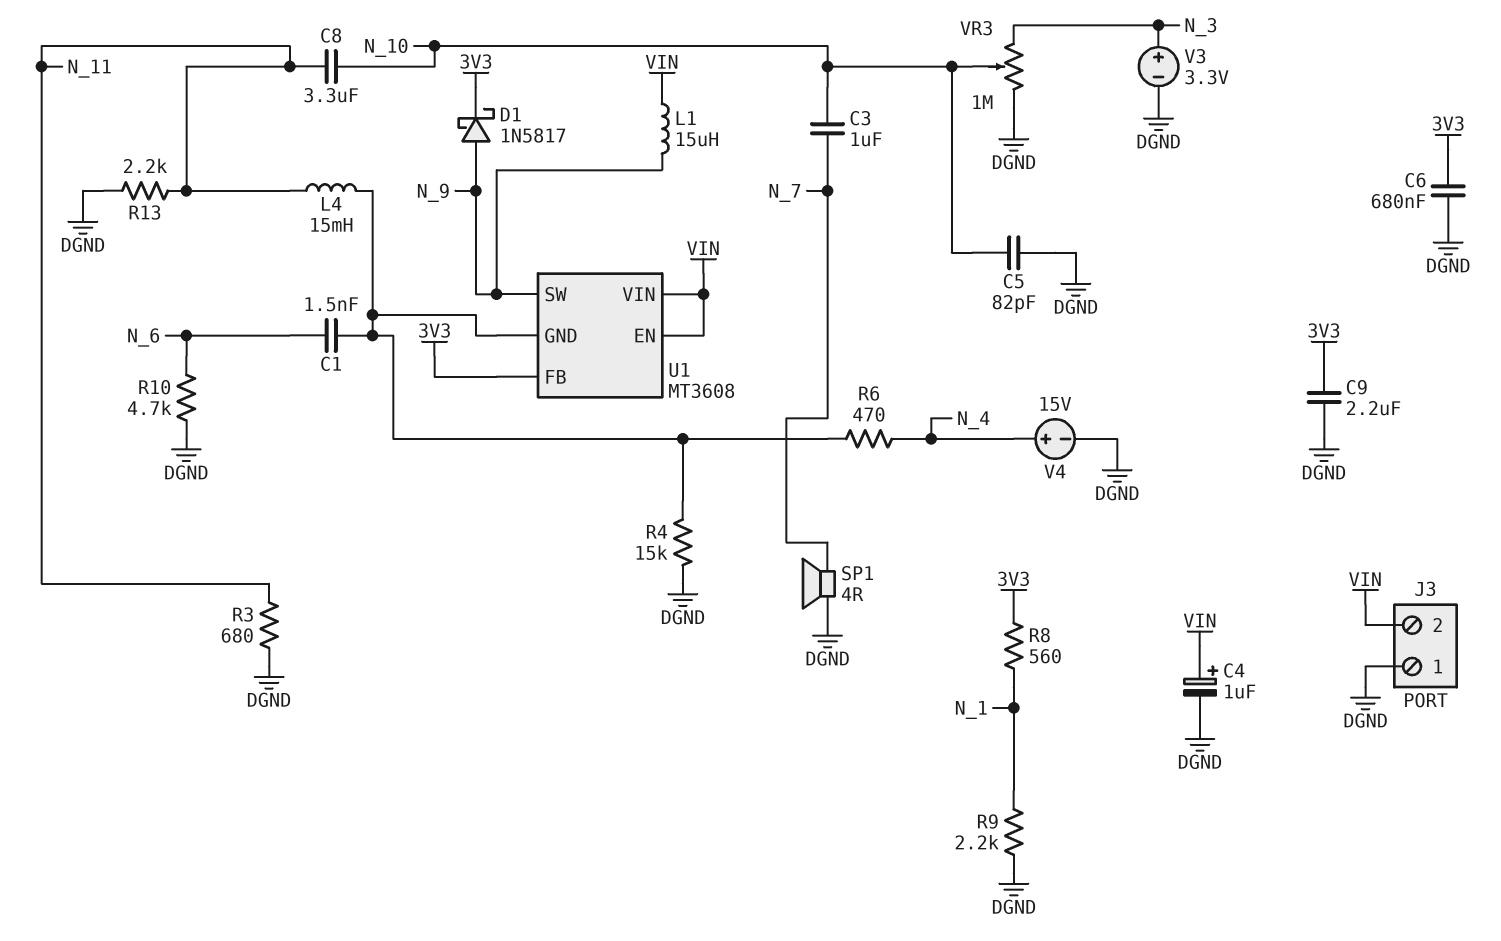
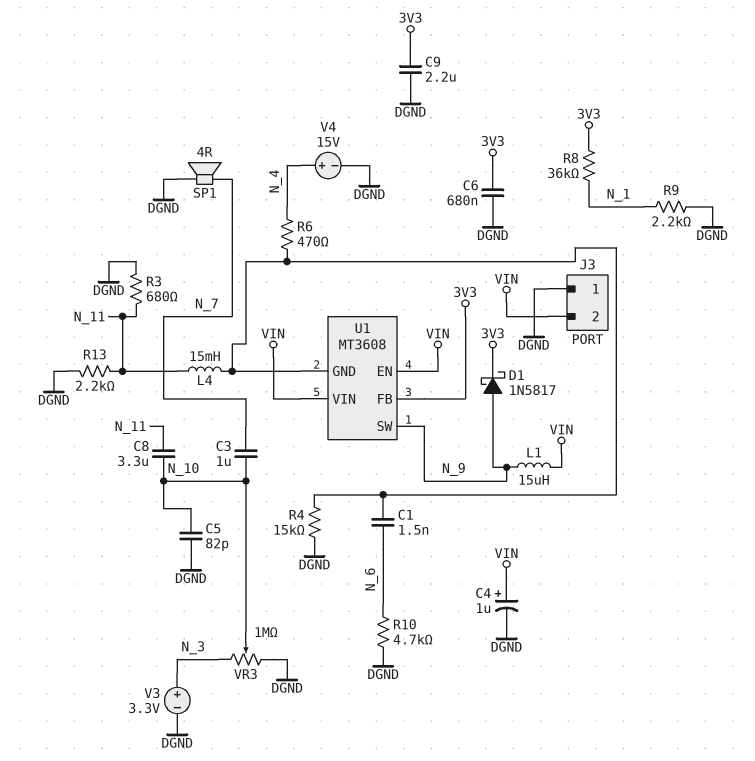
R8: 560 (3V3, N_1) -> 36k (3V3, N_1)

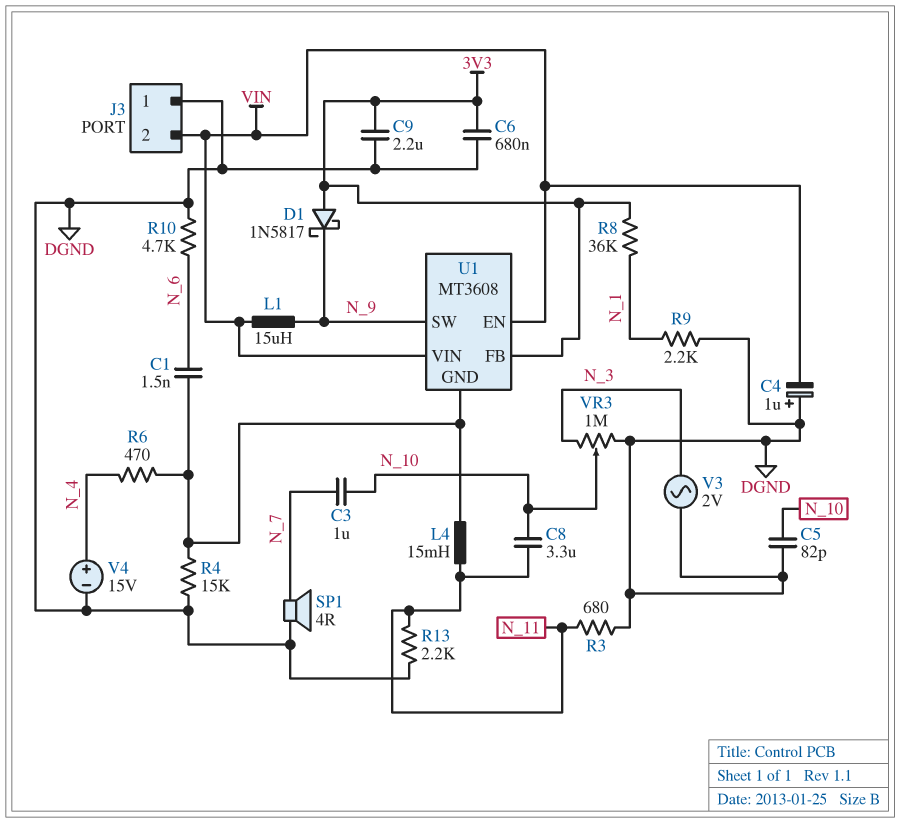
C4: 1uF (plus VIN, minus DGND) -> 1uF (plus DGND, minus VIN)
D1: schottky 1N5817 (A N_9, K 3V3) -> schottky 1N5817 (A 3V3, K N_9)
V3: 3.3V (plus N_3, minus DGND) -> AC 2V (DGND, N_3)

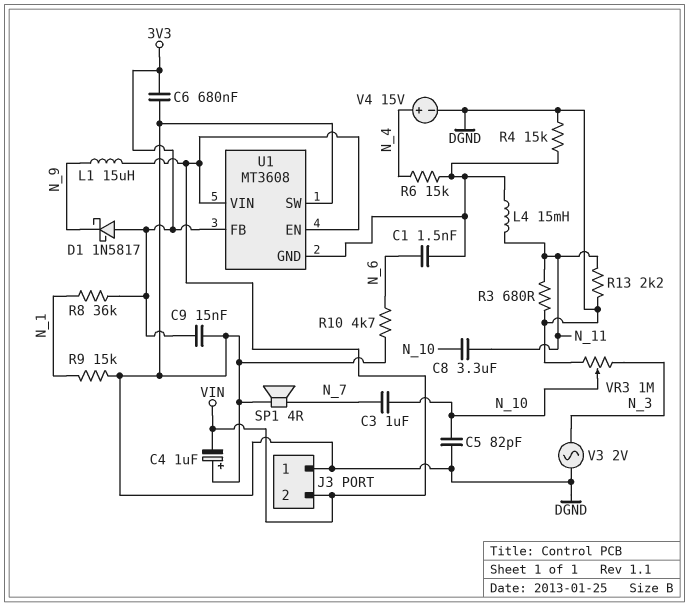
C9: 2.2uF (3V3, DGND) -> 15nF (3V3, DGND)
R6: 470 (N_4, U1/GND) -> 15k (N_4, U1/GND)
R9: 2.2k (DGND, N_1) -> 15k (DGND, N_1)
U1 pin SW: N_9 -> DGND

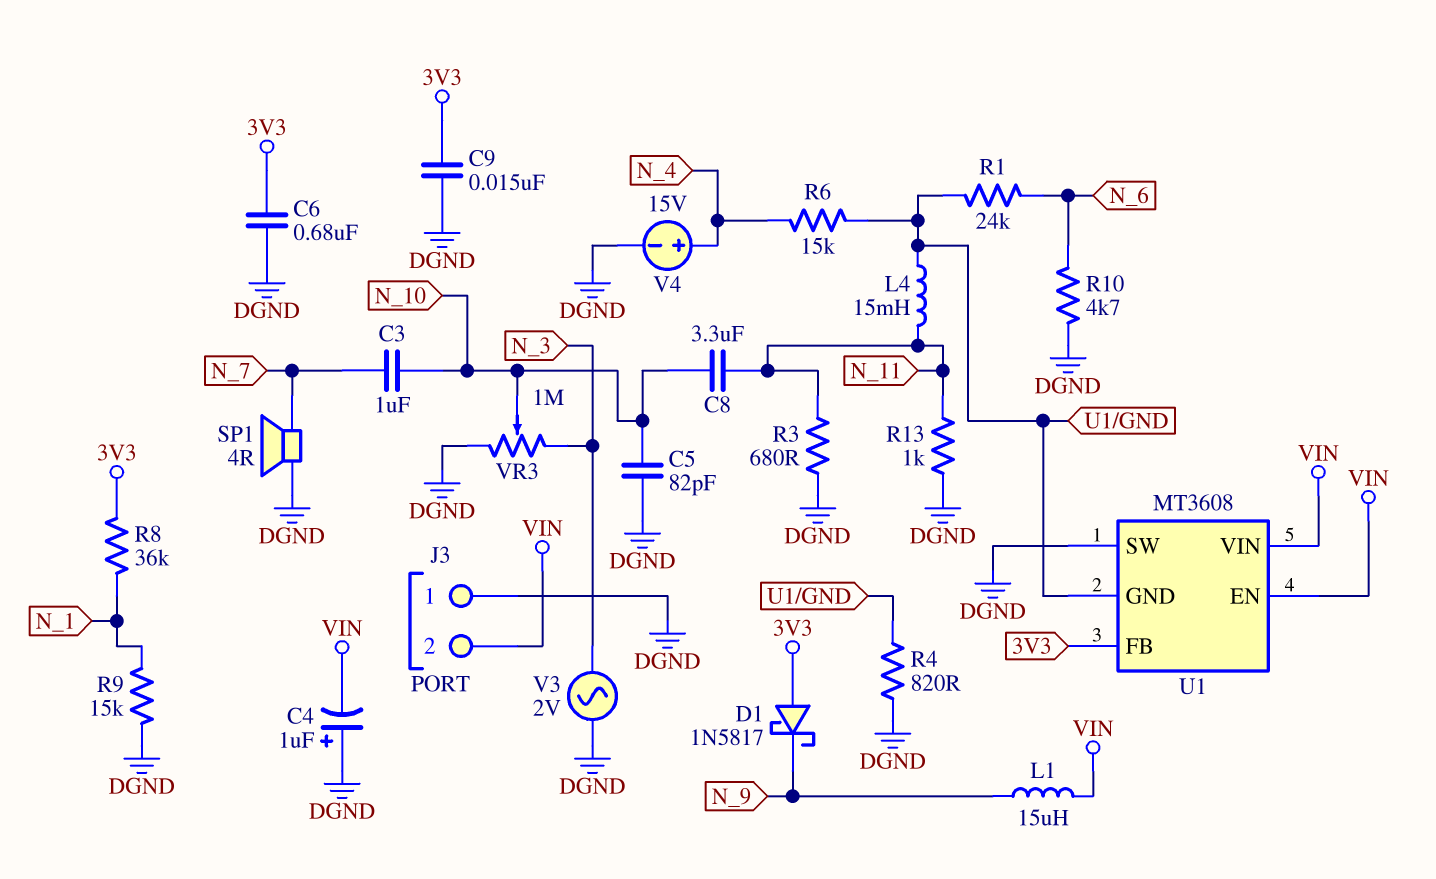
C1: 1.5nF (N_6, U1/GND) -> none
R1: none -> 24k (N_6, U1/GND)
R4: 15k (DGND, U1/GND) -> 820 (DGND, U1/GND)
R13: 2.2k (DGND, N_11) -> 1k (DGND, N_11)

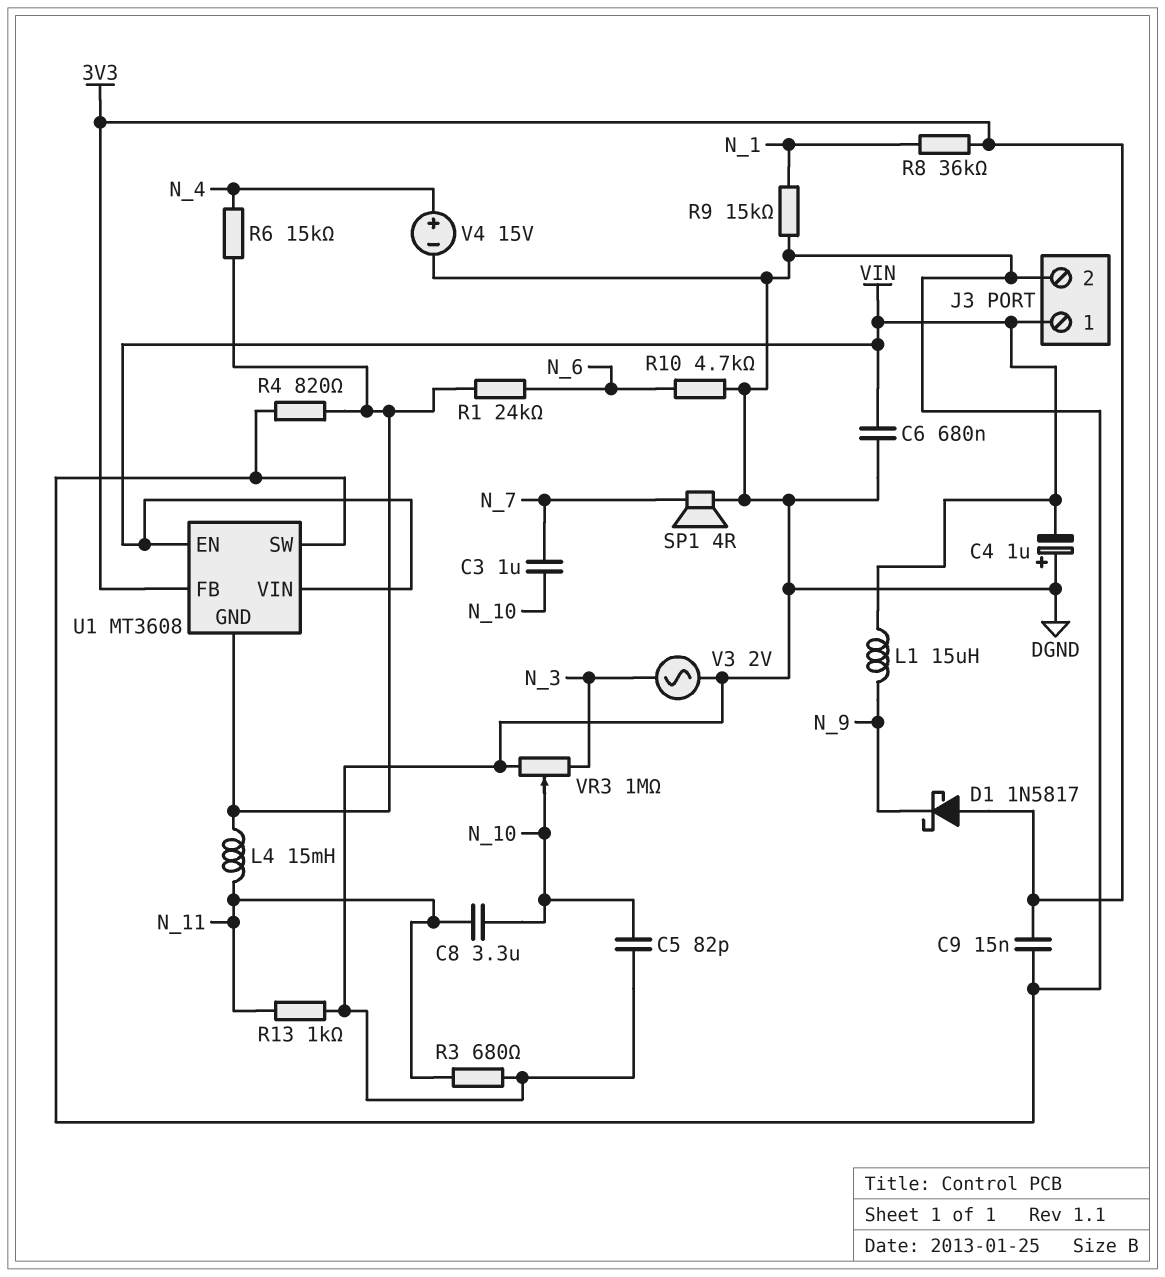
C6: 680nF (3V3, DGND) -> 680nF (DGND, VIN)
J3 pin 1: DGND -> VIN
J3 pin 2: VIN -> DGND

